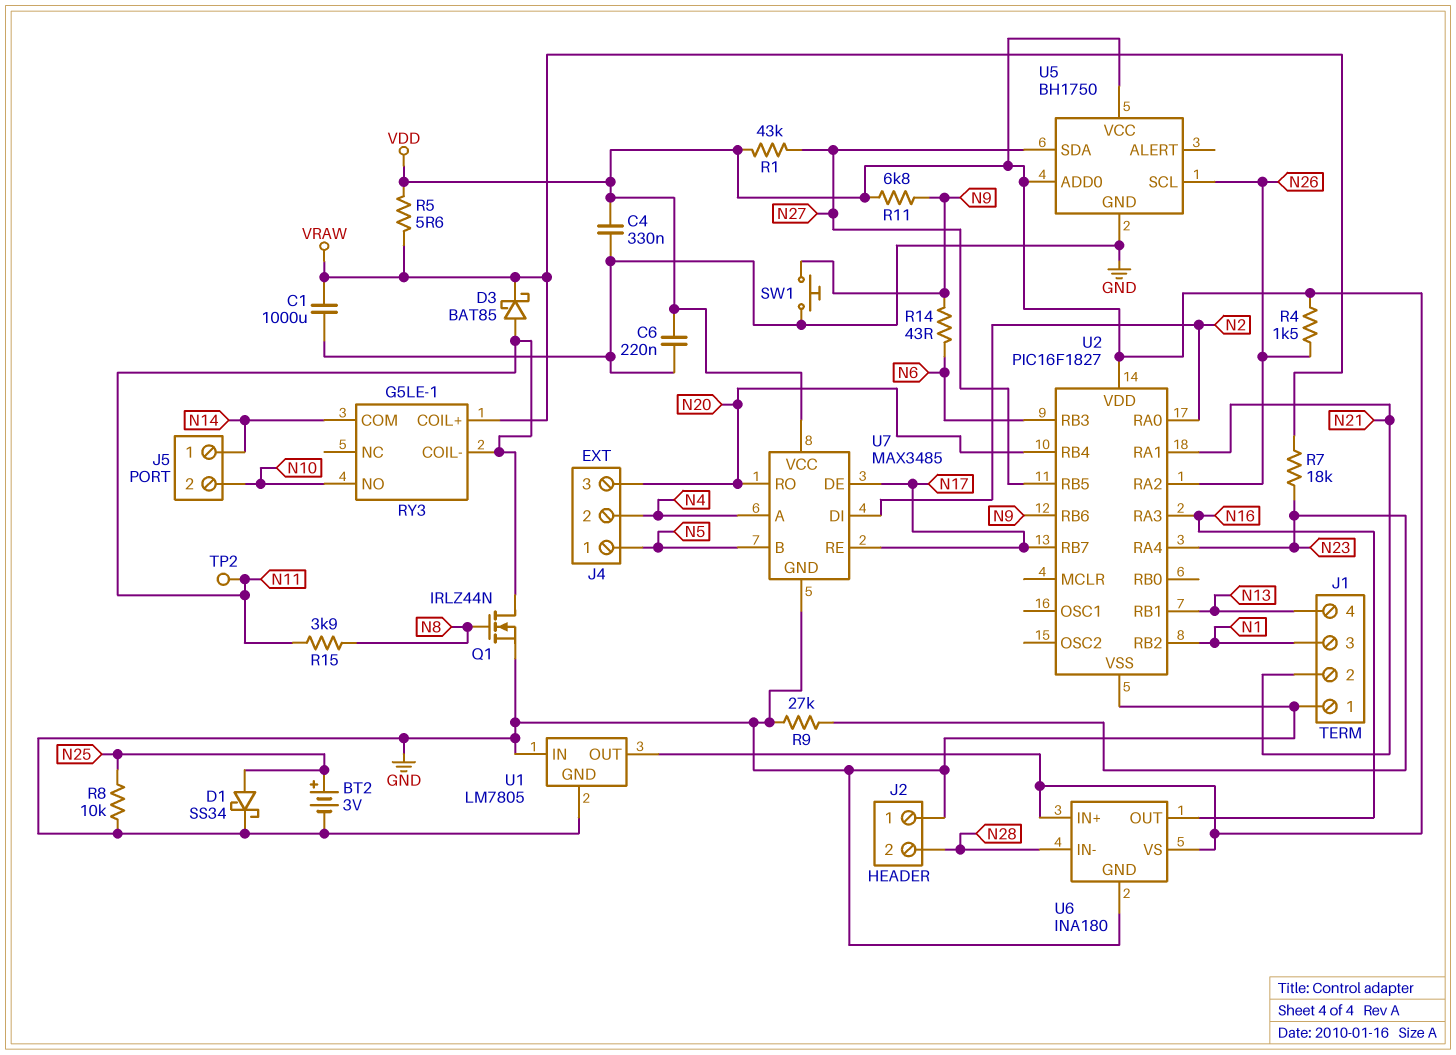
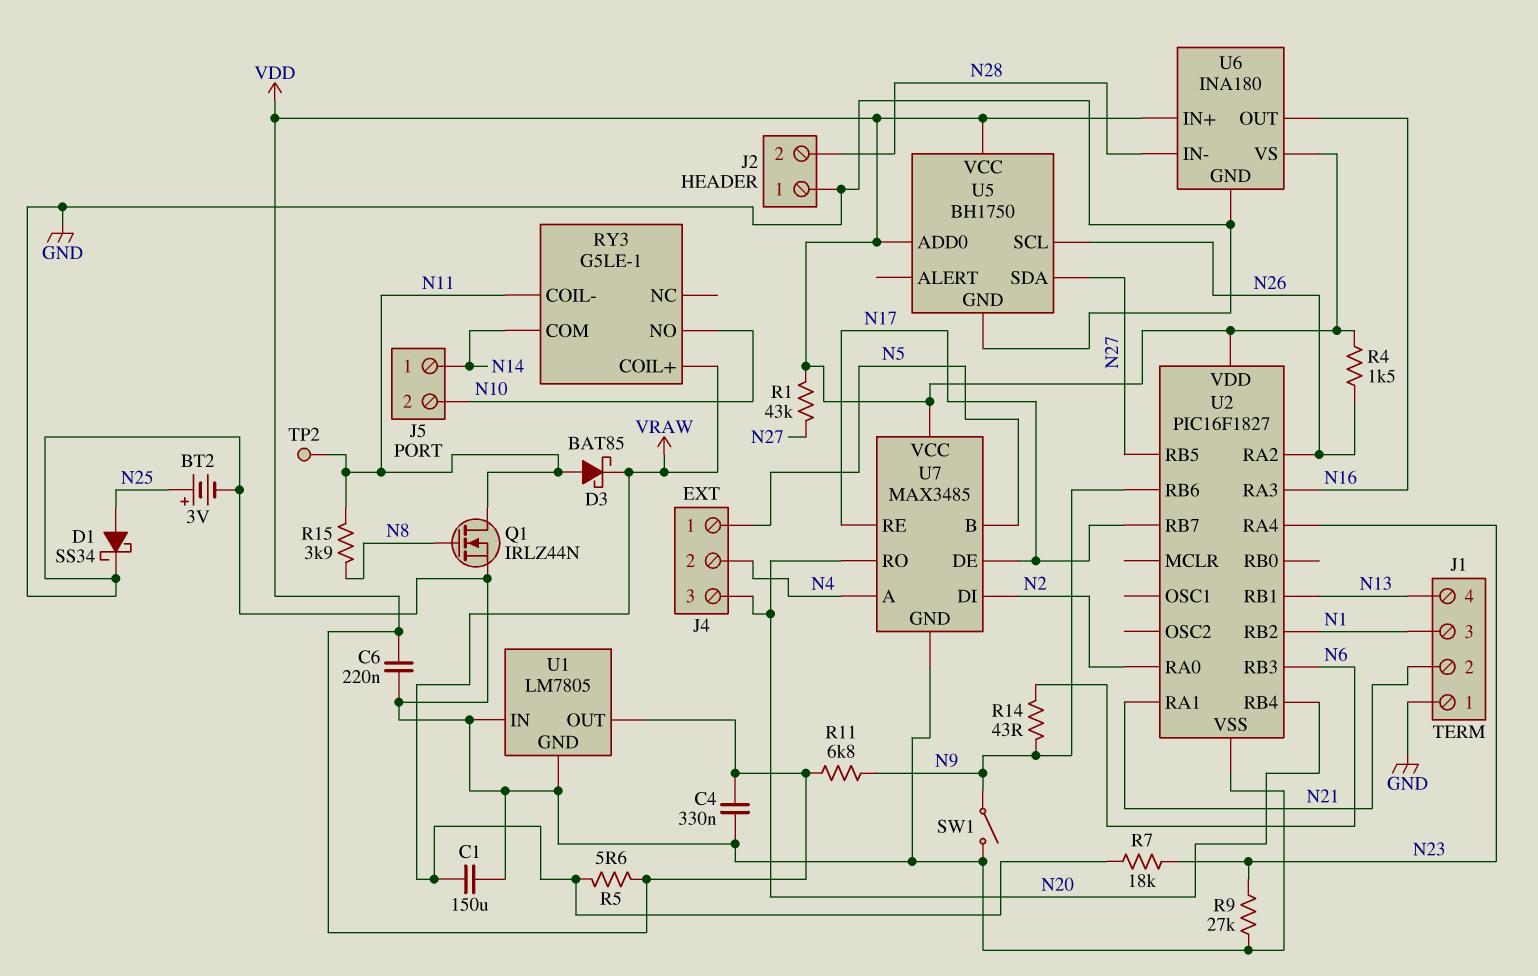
C1: 1000uF (GND, VRAW) -> 150uF (GND, VRAW)
R8: 10k (GND, N25) -> none
SW1: button (GND, N9) -> switch (GND, N9)

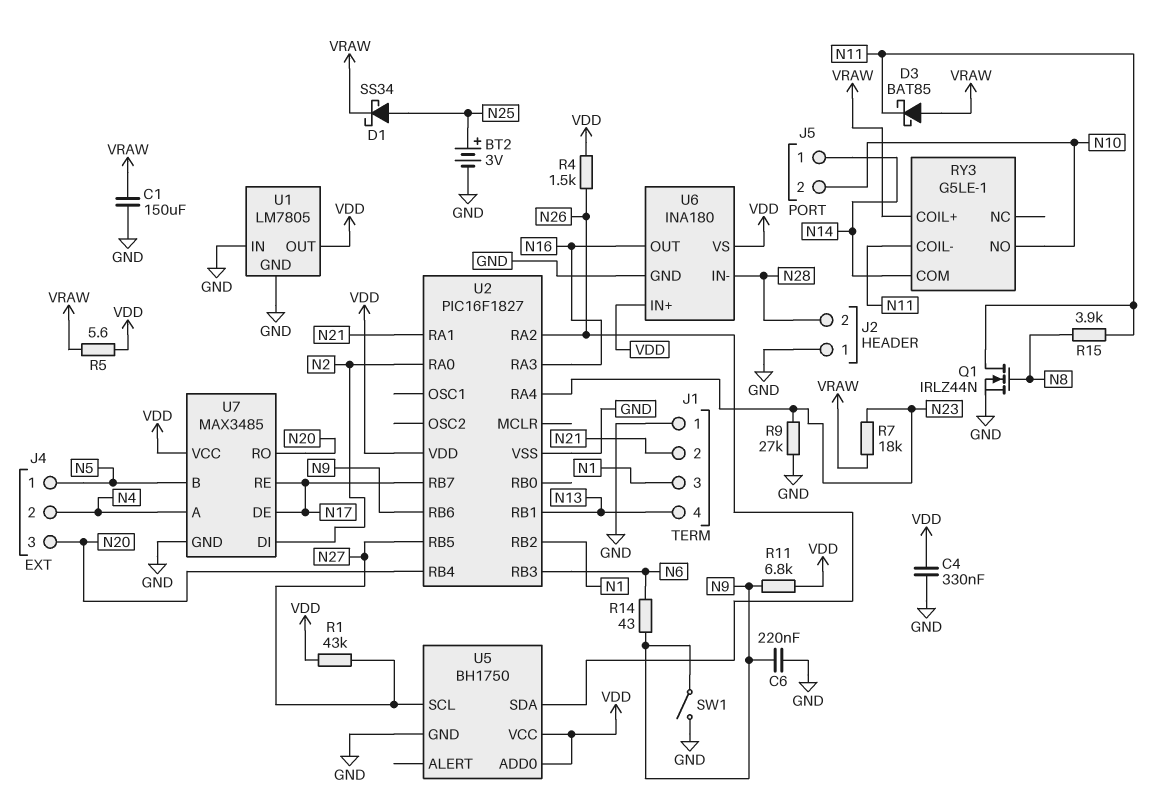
C6: 220nF (GND, VDD) -> 220nF (GND, N9)
D1: schottky SS34 (A N25, K GND) -> schottky SS34 (A N25, K VRAW)
D3: schottky BAT85 (A N11, K VRAW) -> schottky BAT85 (A VRAW, K N11)
TP2: test point (N11) -> none
U5 pin SCL: N26 -> N27
U5 pin SDA: N27 -> N26

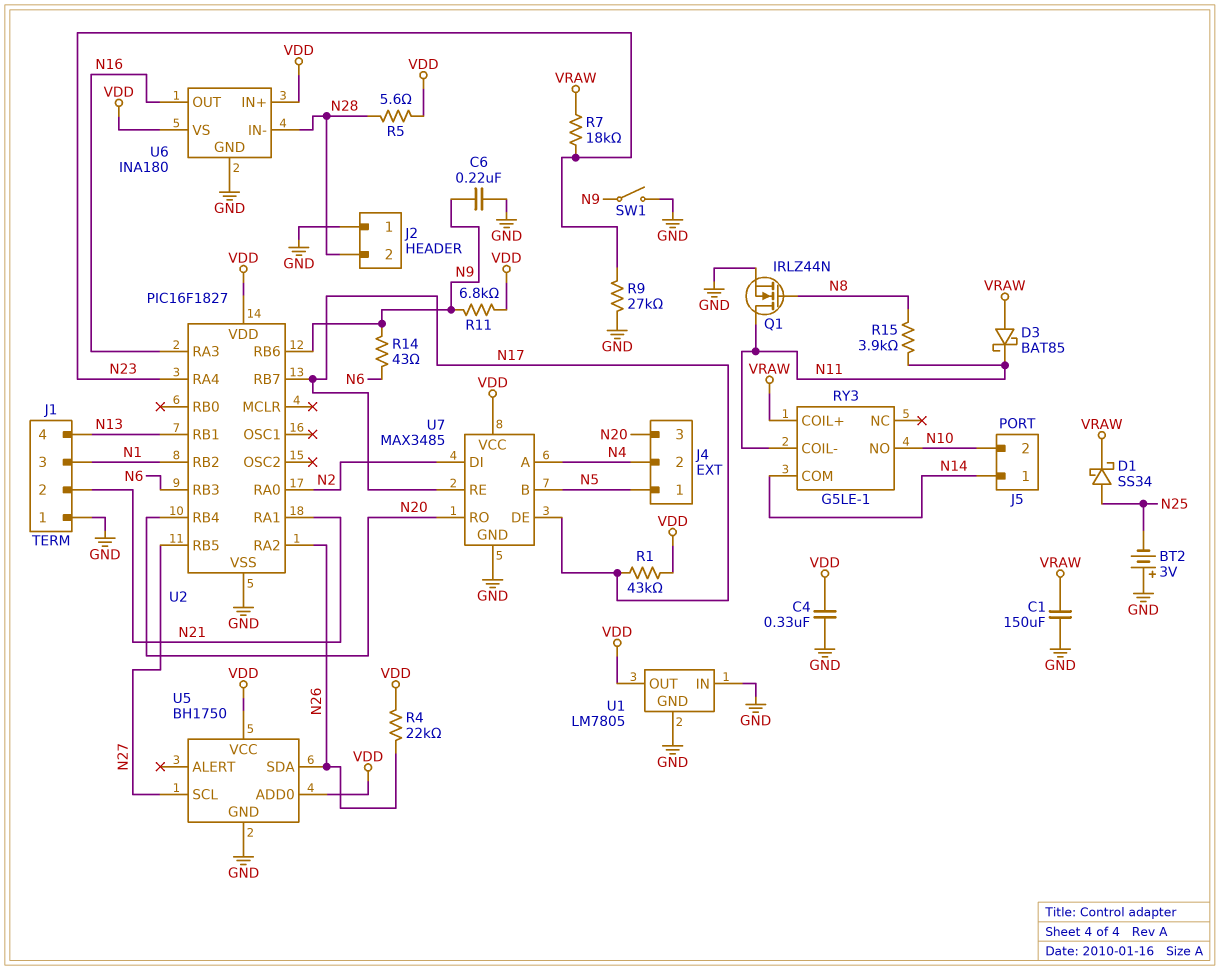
BT2: 3V (plus N25, minus GND) -> 3V (plus GND, minus N25)
R1: 43k (N27, VDD) -> 43k (N17, VDD)
R4: 1.5k (N26, VDD) -> 22k (N26, VDD)
R5: 5.6 (VDD, VRAW) -> 5.6 (N28, VDD)

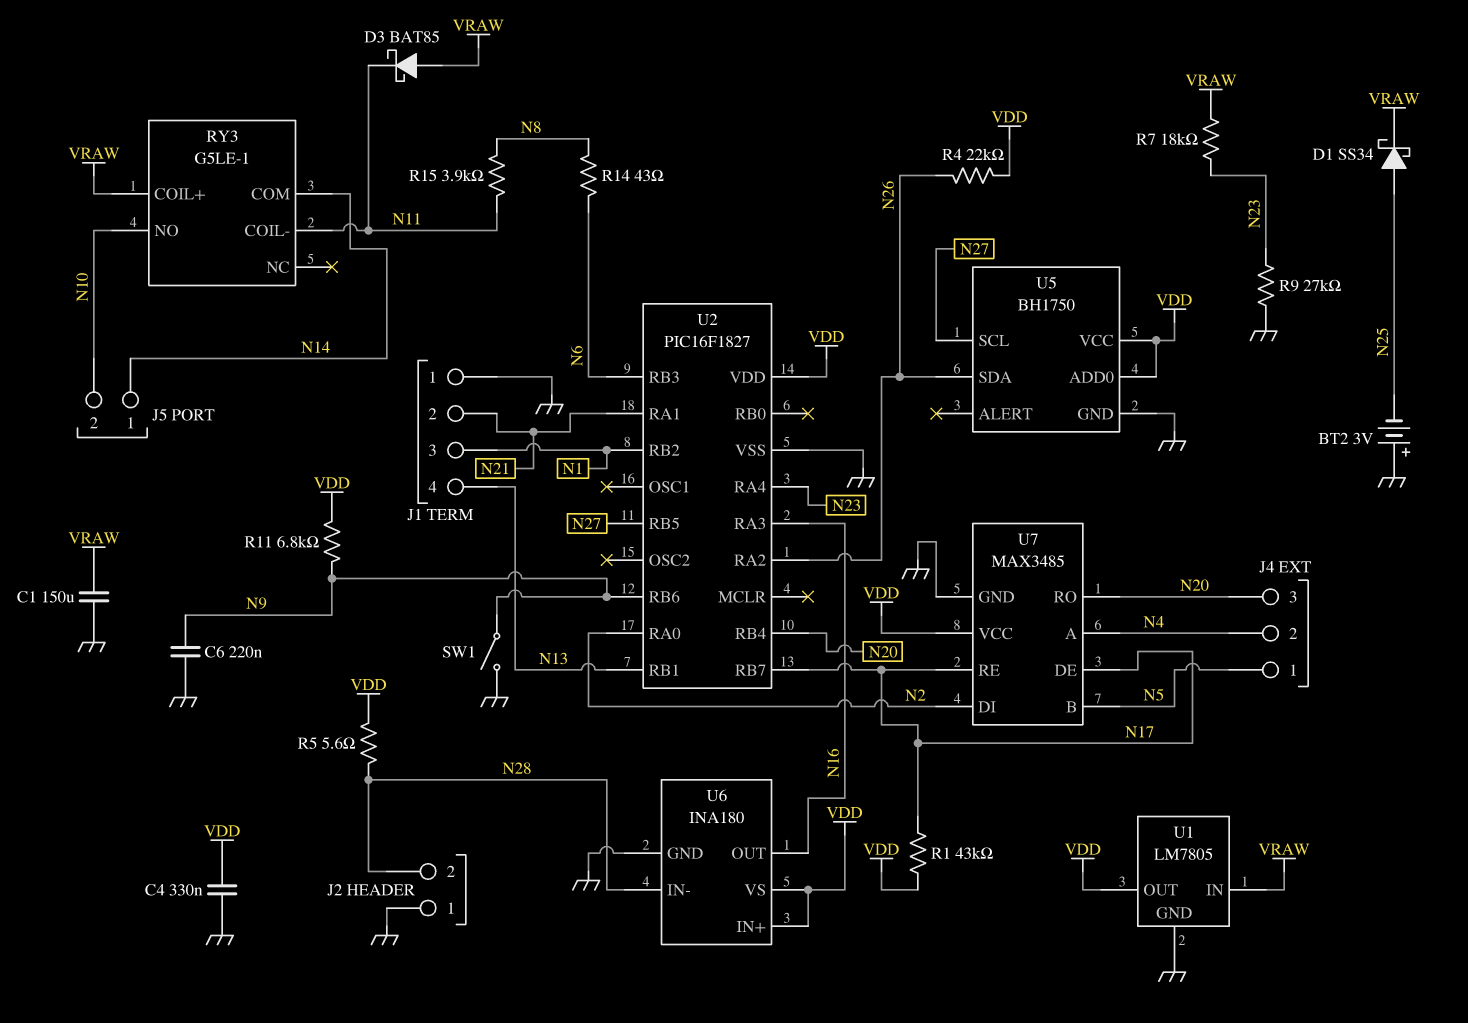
Q1: NMOS IRLZ44N (G N8, D N11, S GND) -> none
R14: 43 (N6, N9) -> 43 (N6, N8)
U1 pin IN: GND -> VRAW

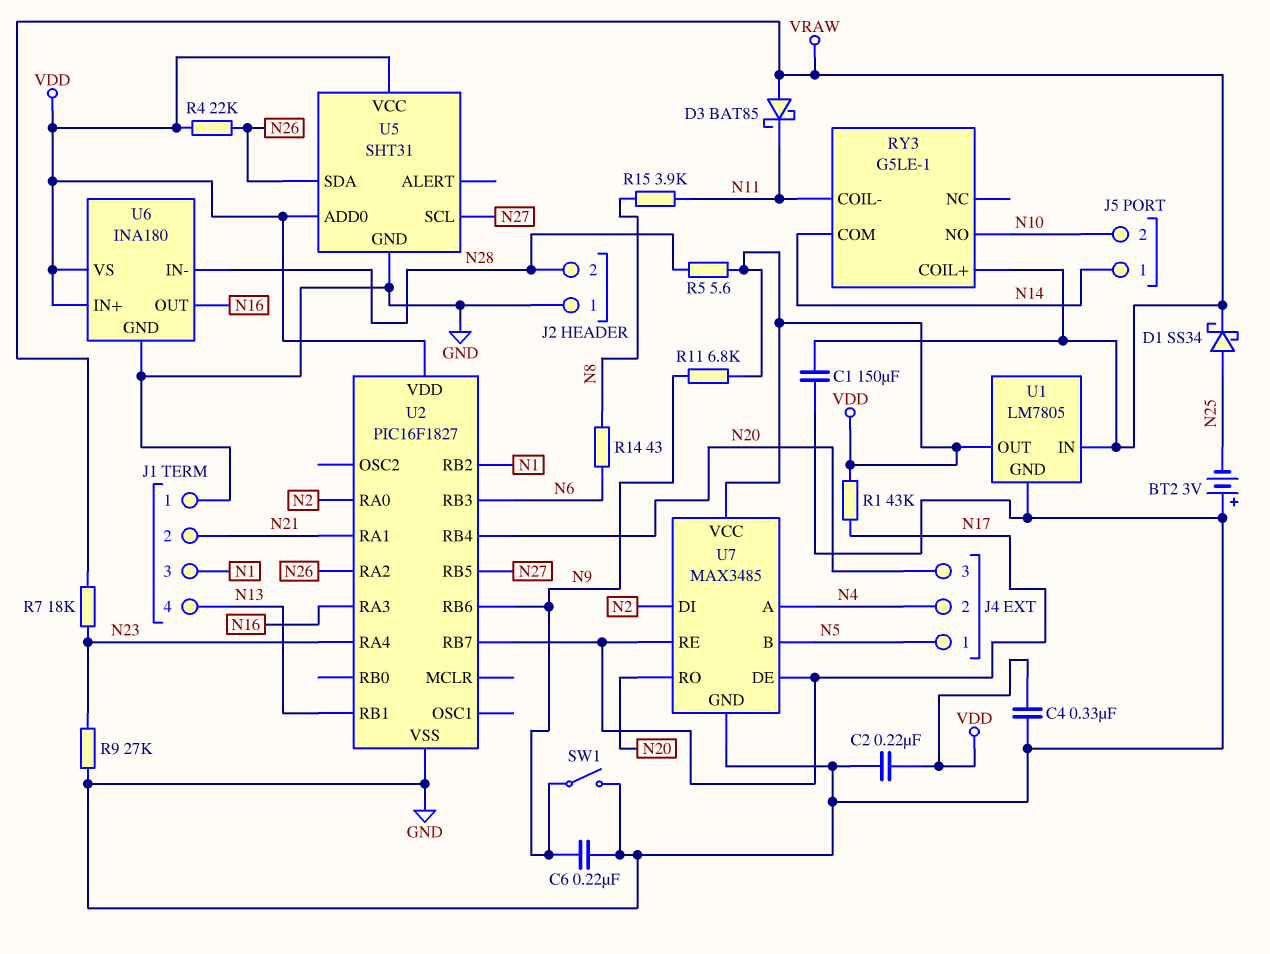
C2: none -> 220nF (GND, VDD)
U5: BH1750 -> SHT31

